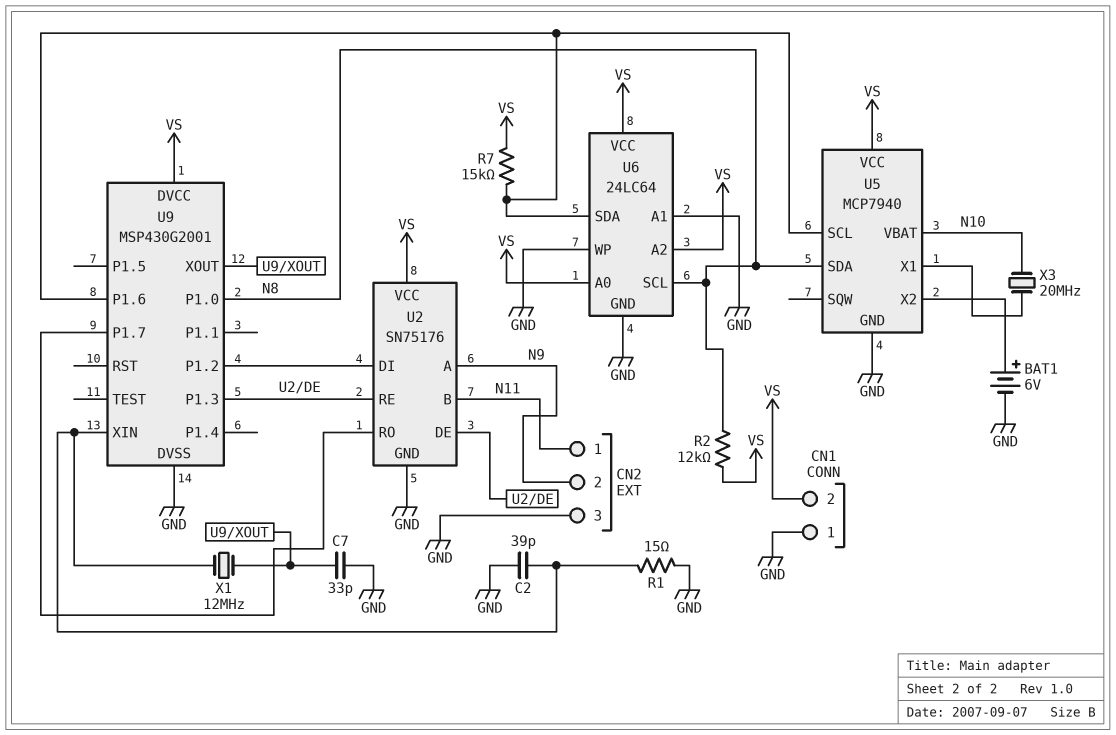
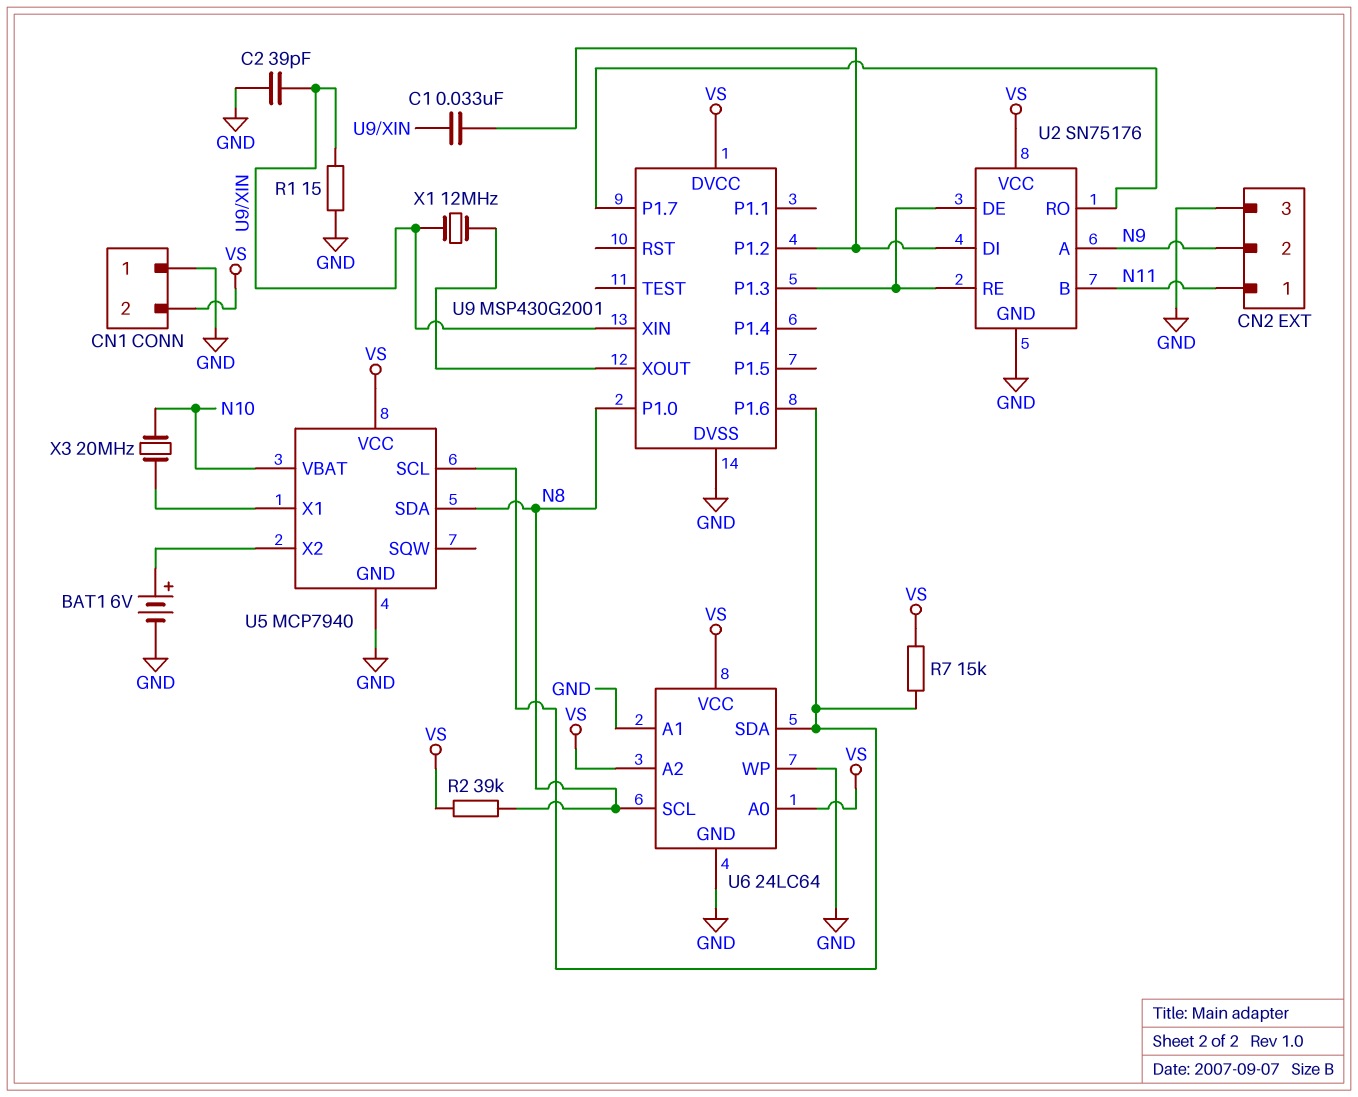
C1: none -> 33nF (U2/DI, U9/XIN)
C7: 33pF (GND, U9/XOUT) -> none
R2: 12k (N8, VS) -> 39k (N8, VS)

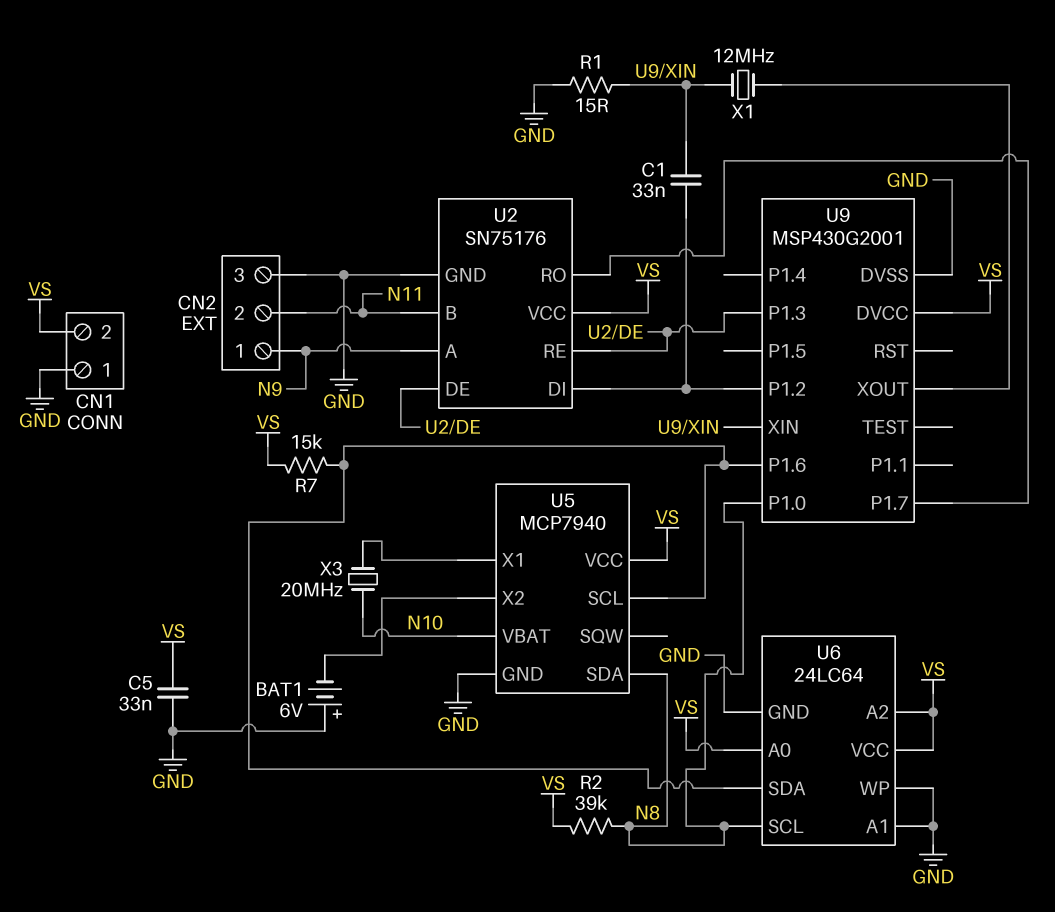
BAT1: 6V (plus U5/X2, minus GND) -> 6V (plus GND, minus U5/X2)
C2: 39pF (GND, U9/XIN) -> none
C5: none -> 33nF (GND, VS)
CN2 pin 1: N11 -> N9
CN2 pin 2: N9 -> N11

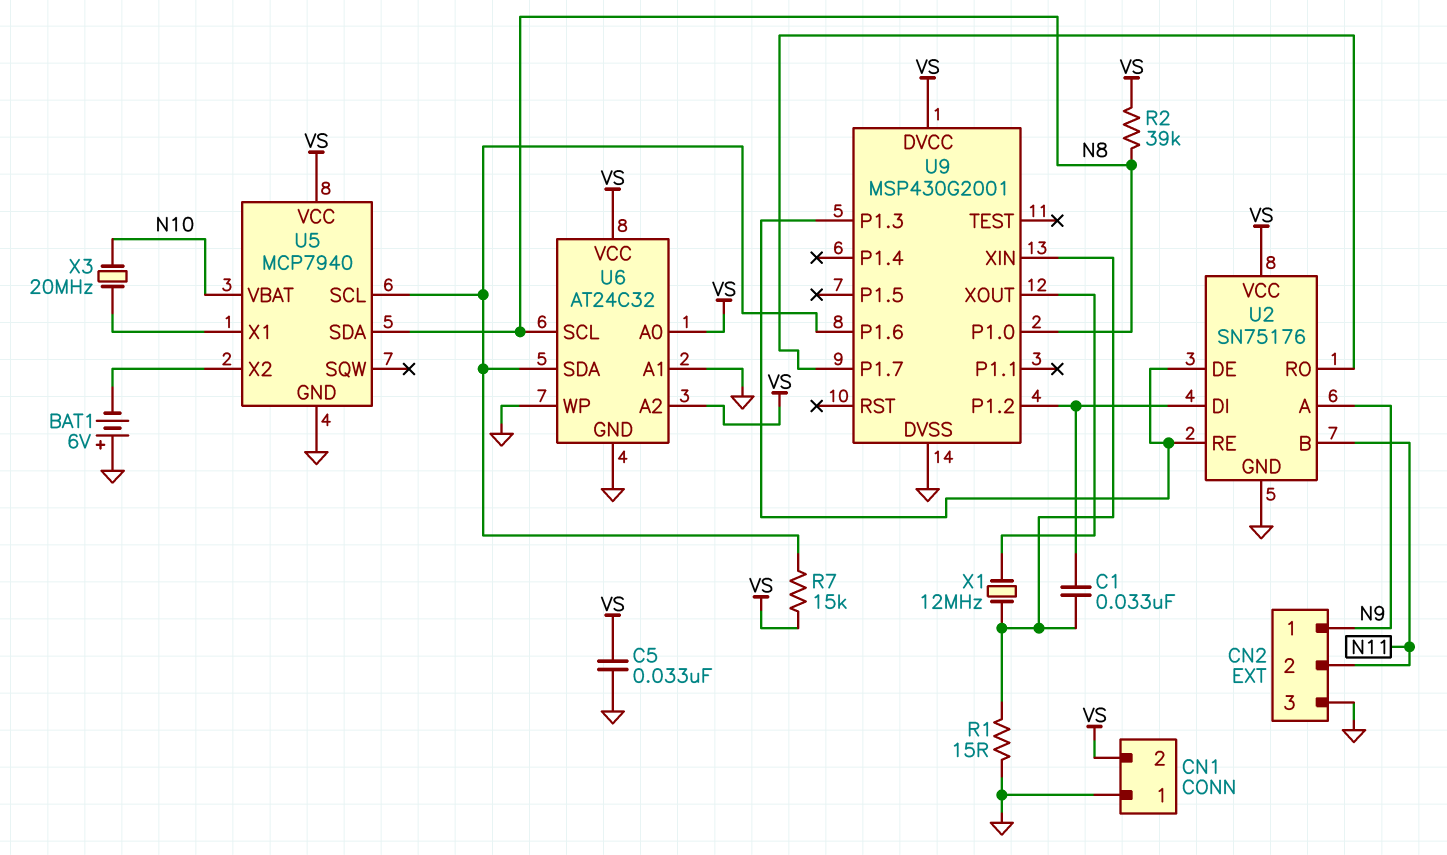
U6: 24LC64 -> AT24C32

